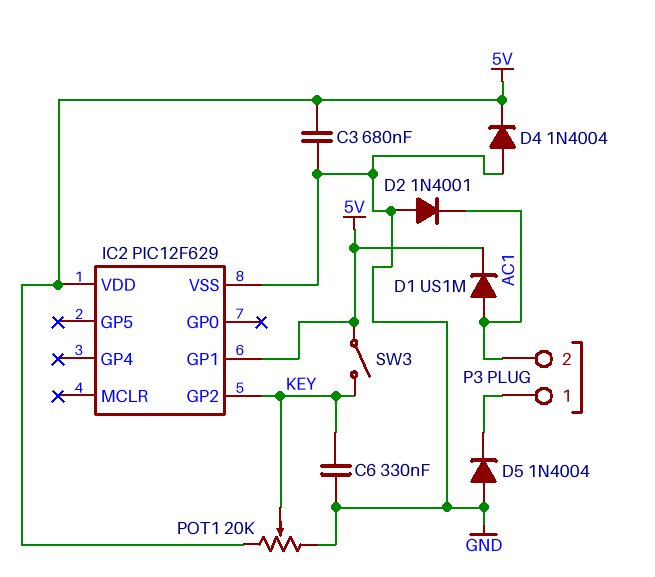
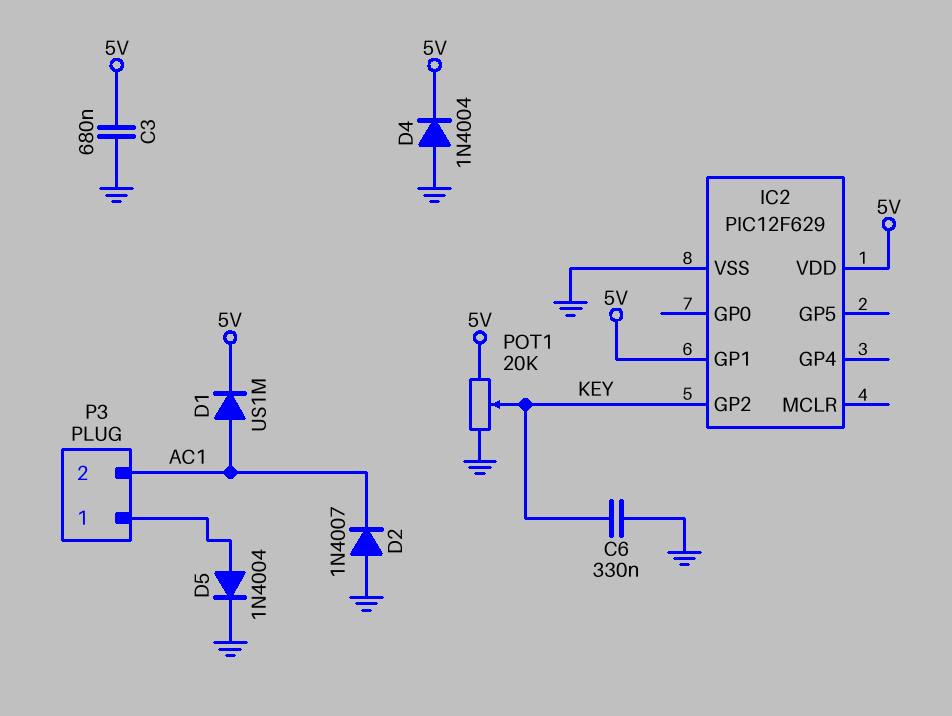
D2: diode 1N4001 (A GND, K AC1) -> diode 1N4007 (A GND, K AC1)
D5: diode 1N4004 (A GND, K P3/1) -> diode 1N4004 (A P3/1, K GND)
SW3: switch (5V, KEY) -> none

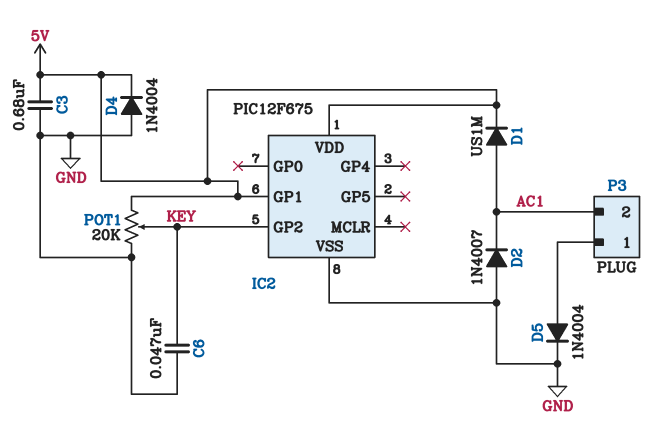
C6: 330nF (GND, KEY) -> 47nF (GND, KEY)
IC2: PIC12F629 -> PIC12F675

